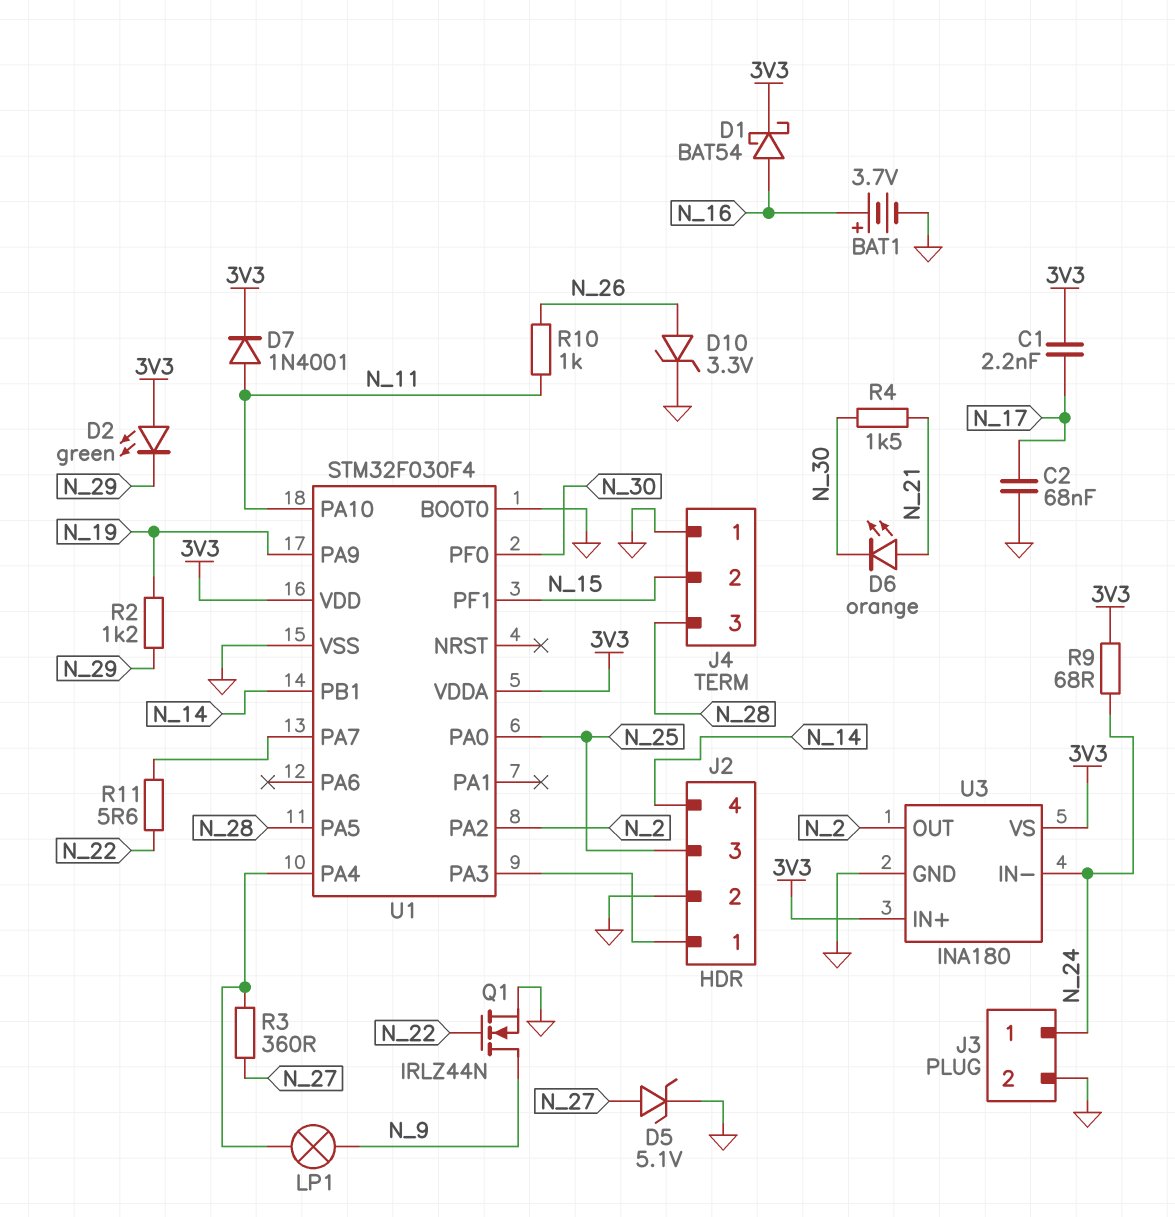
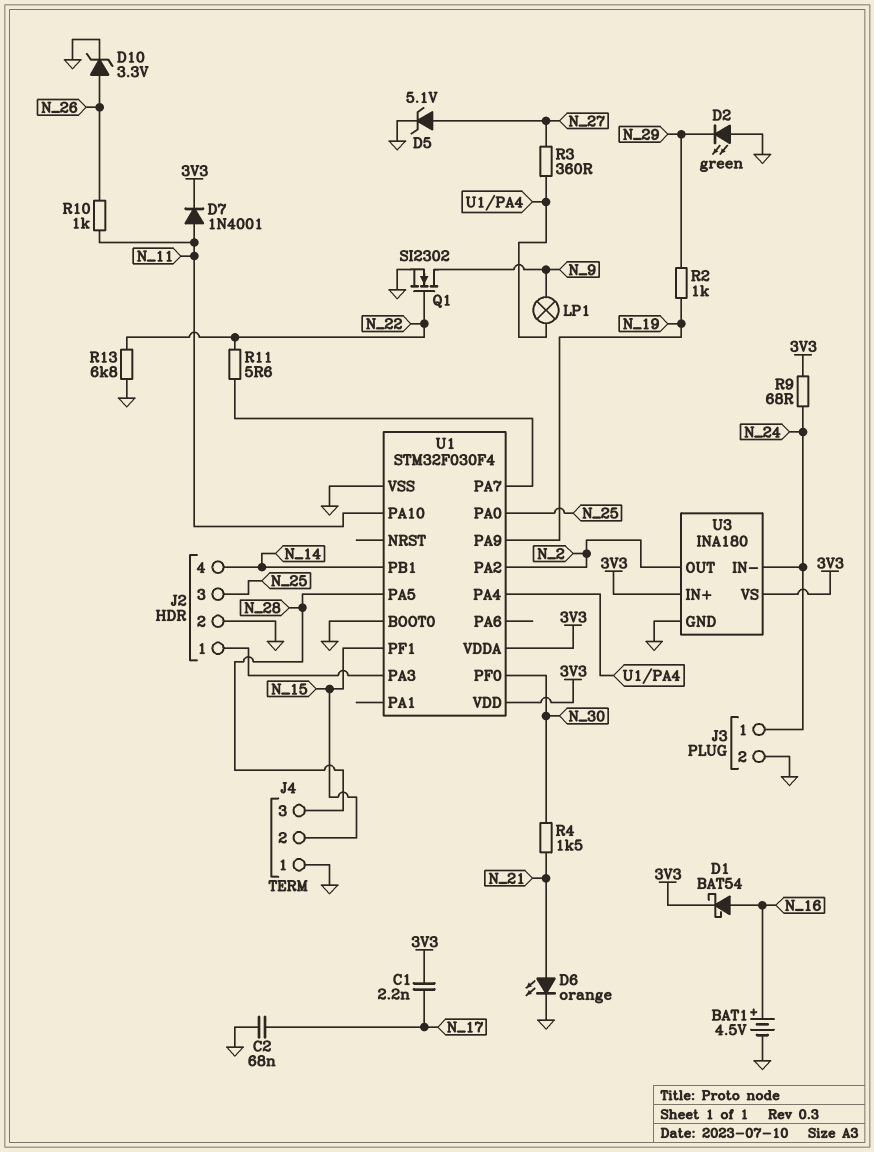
BAT1: 3.7V (plus N_16, minus GND) -> 4.5V (plus N_16, minus GND)
D2: LED green (A 3V3, K N_29) -> LED green (A GND, K N_29)
D6: LED orange (A N_21, K N_30) -> LED orange (A N_21, K GND)
Q1: NMOS IRLZ44N (G N_22, D N_9, S GND) -> NMOS SI2302 (G N_22, D N_9, S GND)
R2: 1.2k (N_19, N_29) -> 1k (N_19, N_29)
R13: none -> 6.8k (GND, N_22)

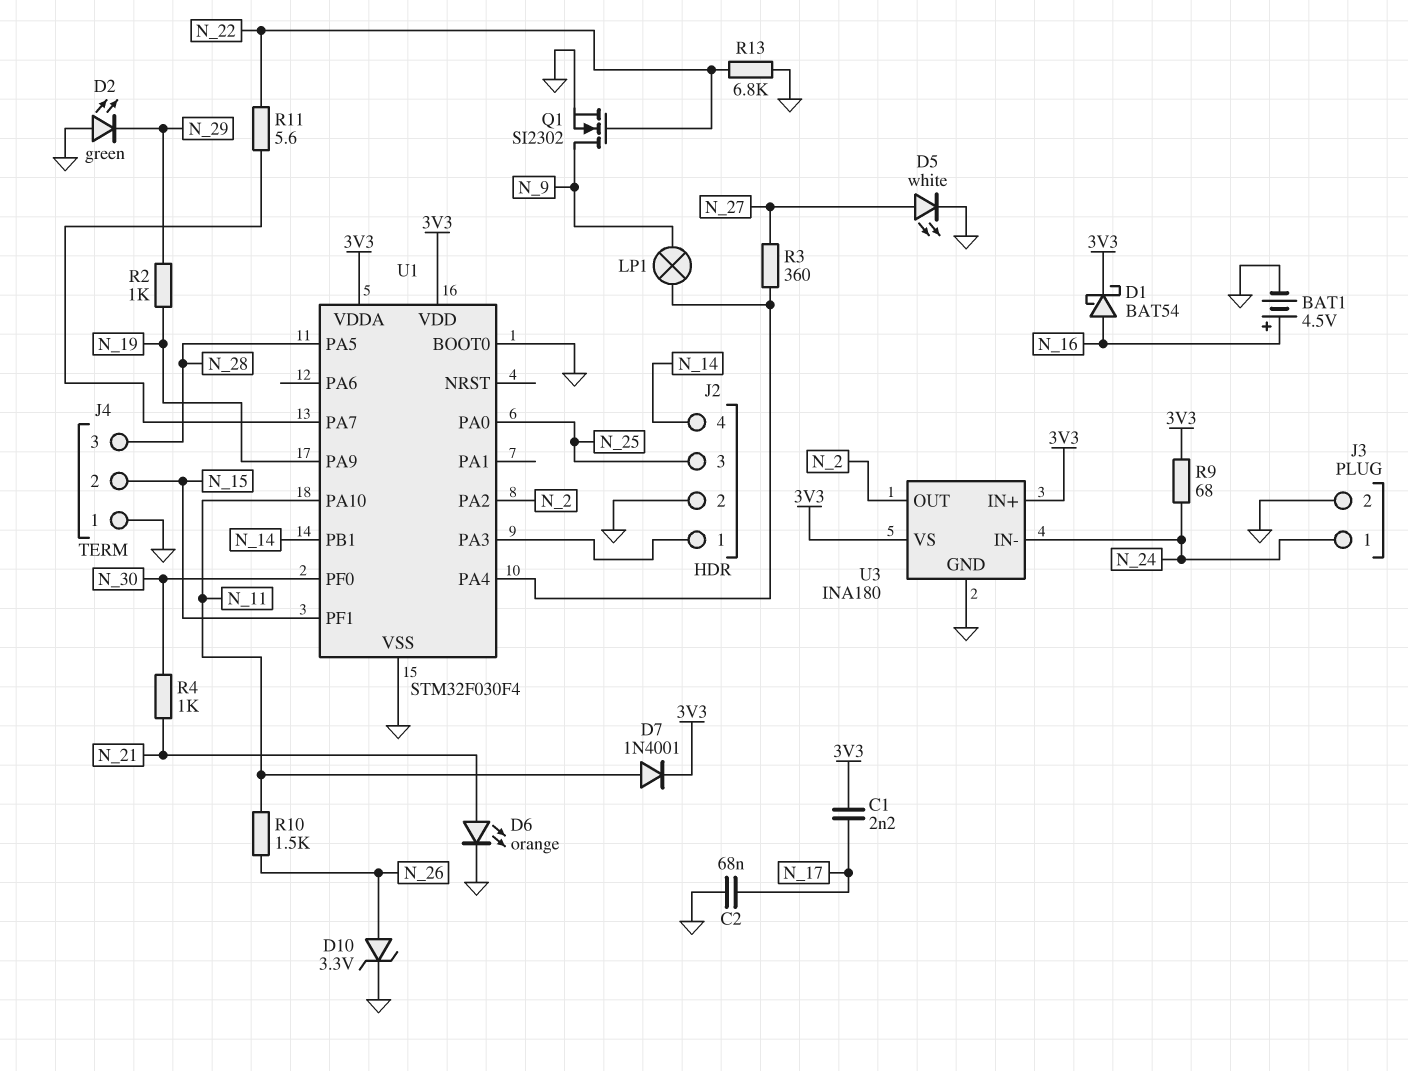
D5: zener 5.1V (A N_27, K GND) -> LED white (A N_27, K GND)
R4: 1.5k (N_21, N_30) -> 1k (N_21, N_30)
R10: 1k (N_11, N_26) -> 1.5k (N_11, N_26)

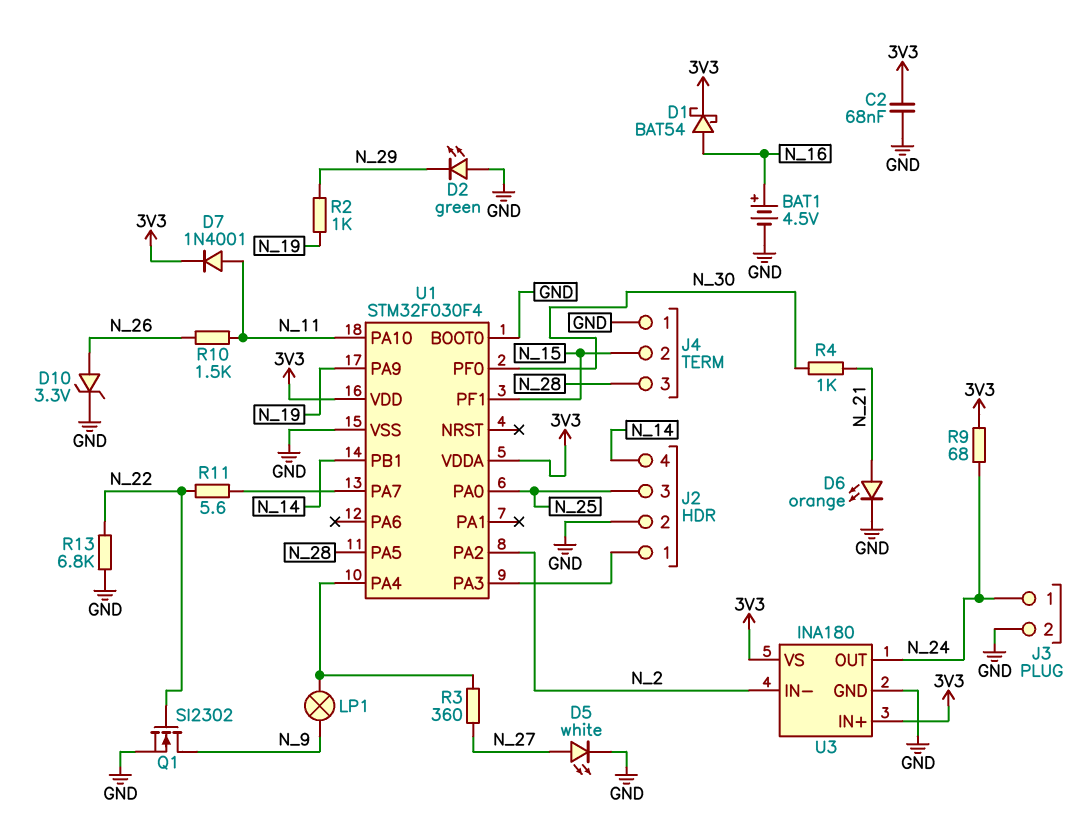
C1: 2.2nF (3V3, N_17) -> none
C2: 68nF (GND, N_17) -> 68nF (3V3, GND)
U3 pin IN-: N_24 -> N_2
U3 pin OUT: N_2 -> N_24

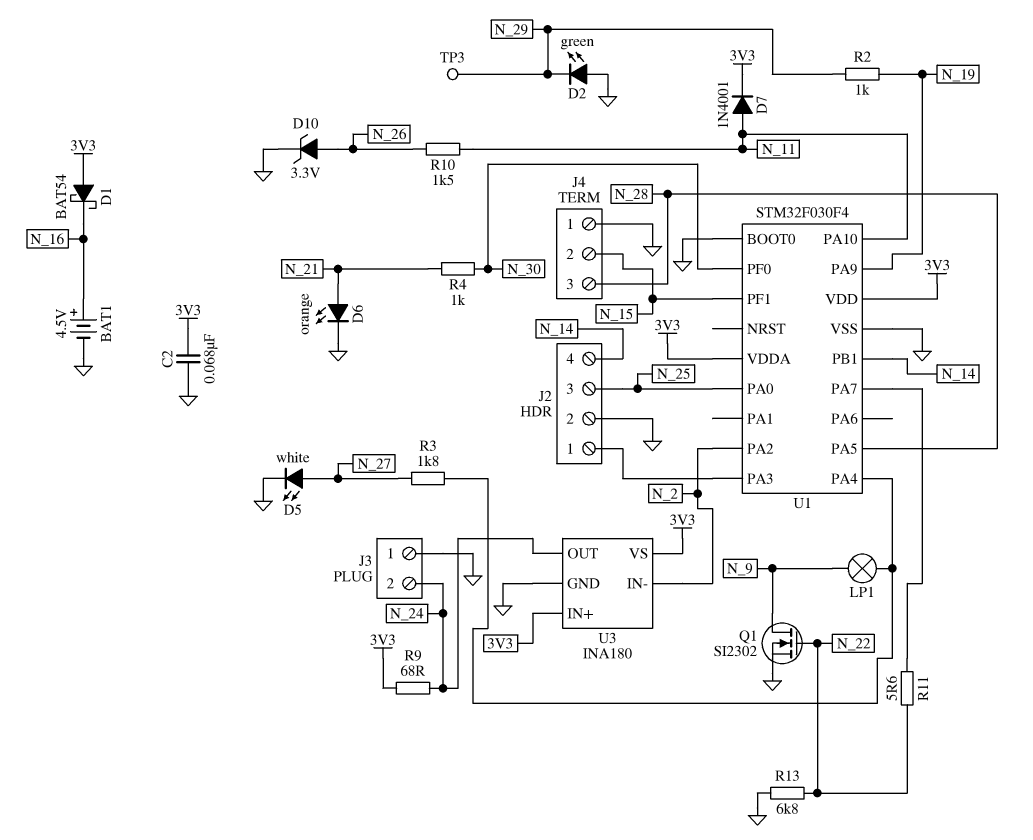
D1: schottky BAT54 (A N_16, K 3V3) -> schottky BAT54 (A 3V3, K N_16)
J3 pin 1: N_24 -> GND
J3 pin 2: GND -> N_24
R3: 360 (N_27, U1/PA4) -> 1.8k (N_27, U1/PA4)
TP3: none -> test point (N_29)

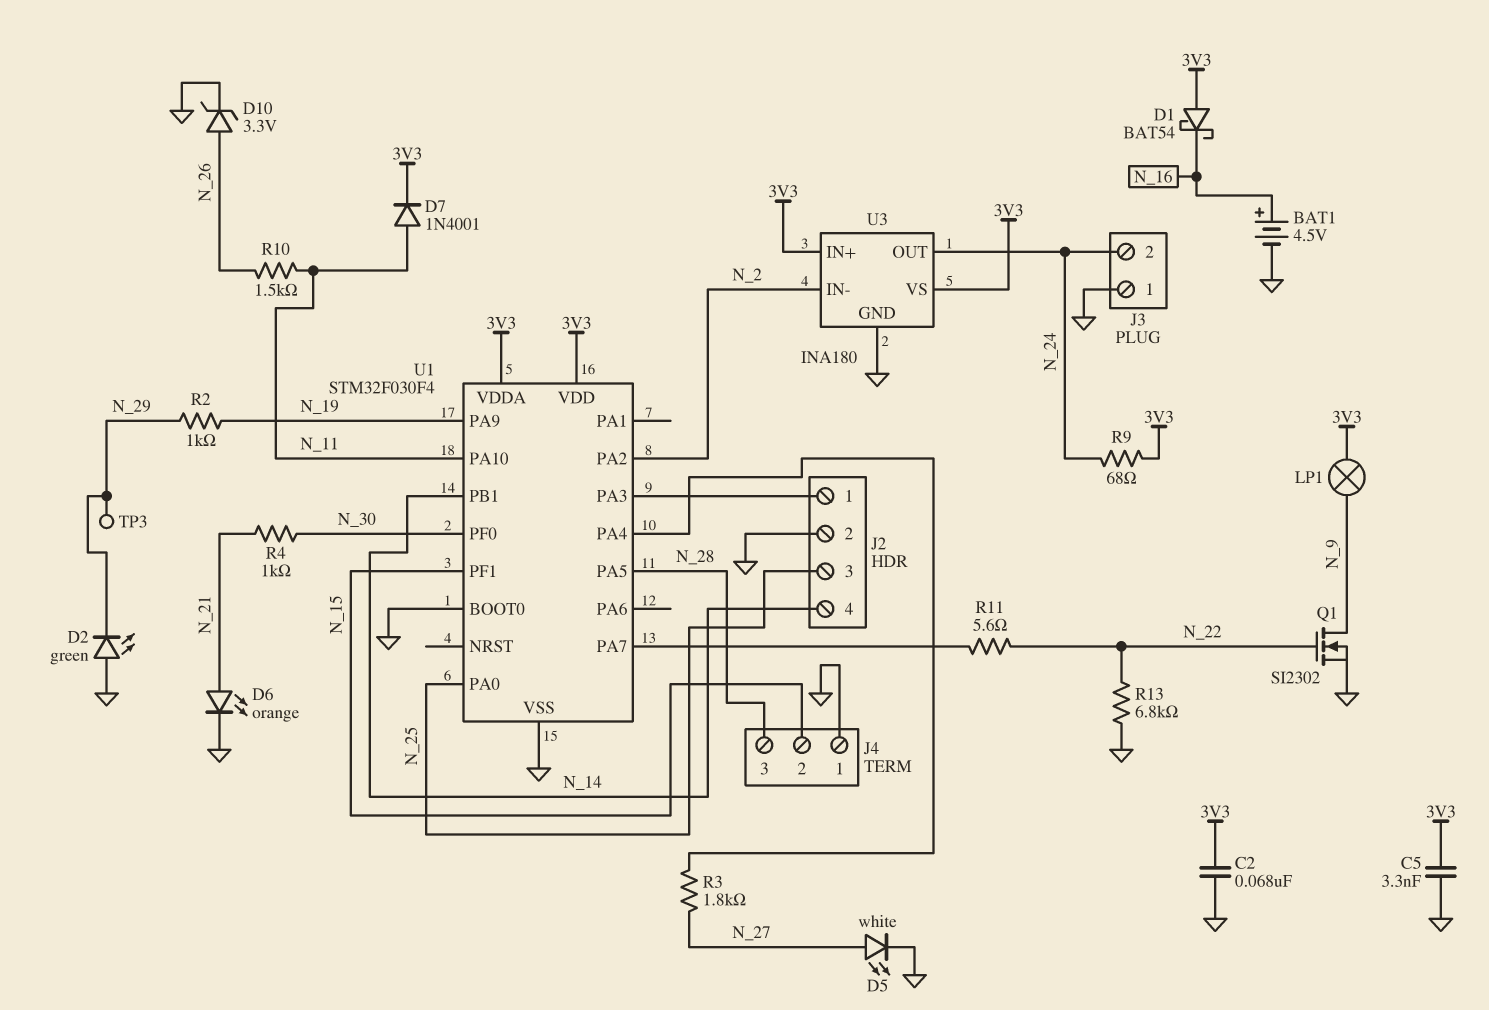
C5: none -> 3.3nF (3V3, GND)
LP1: lamp (N_9, U1/PA4) -> lamp (3V3, N_9)

